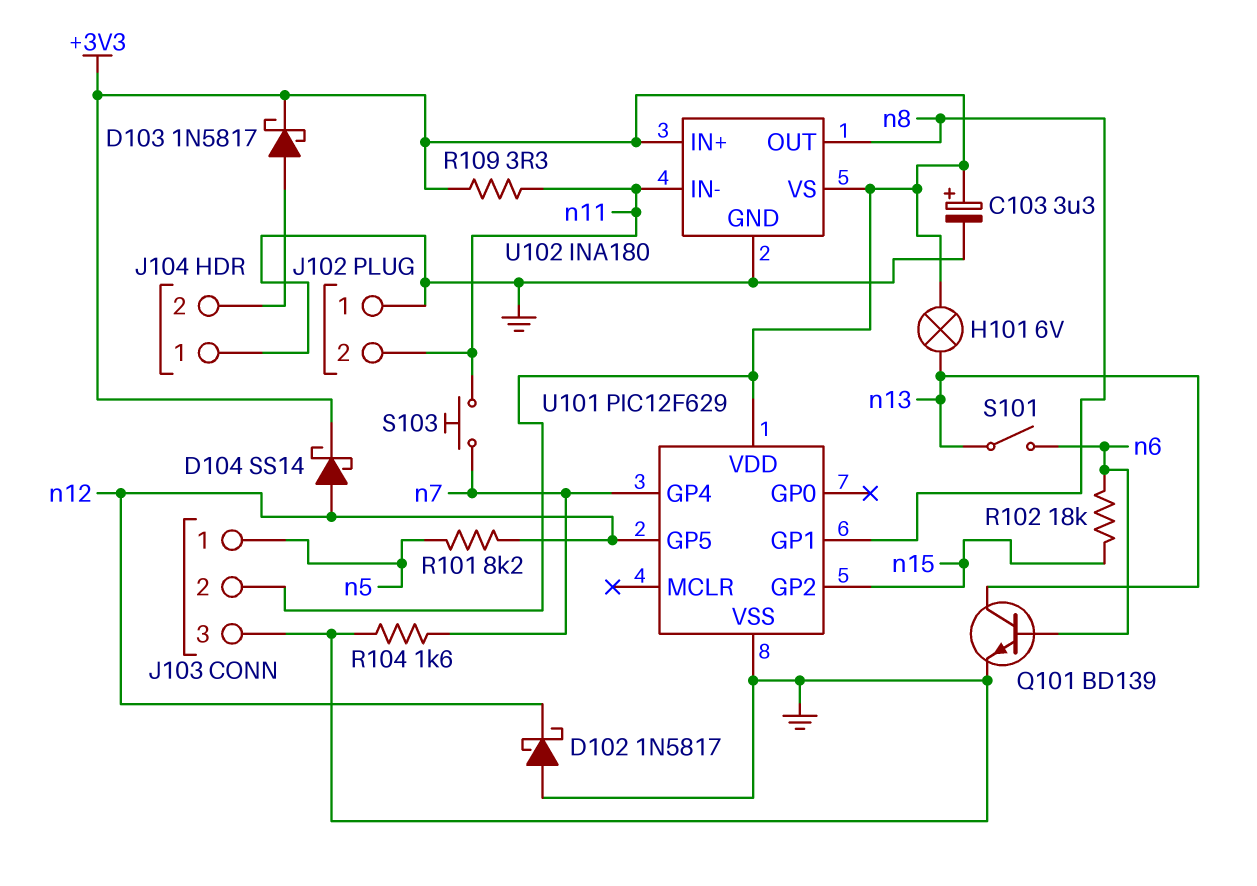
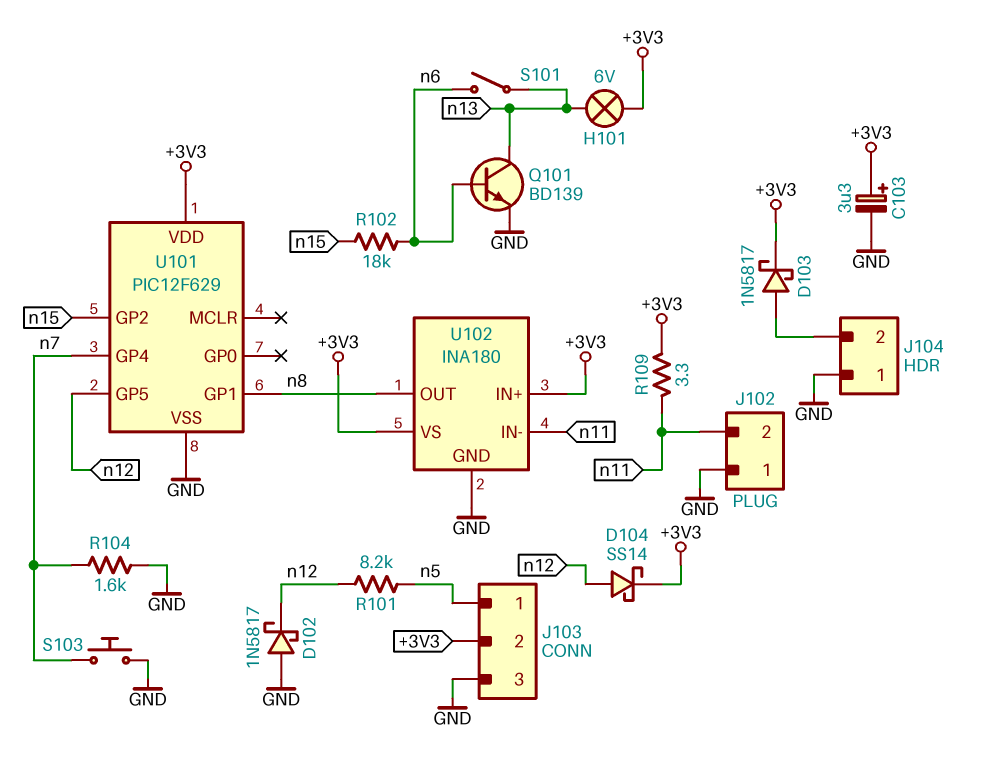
S103: button (n7, n11) -> button (GND, n7)

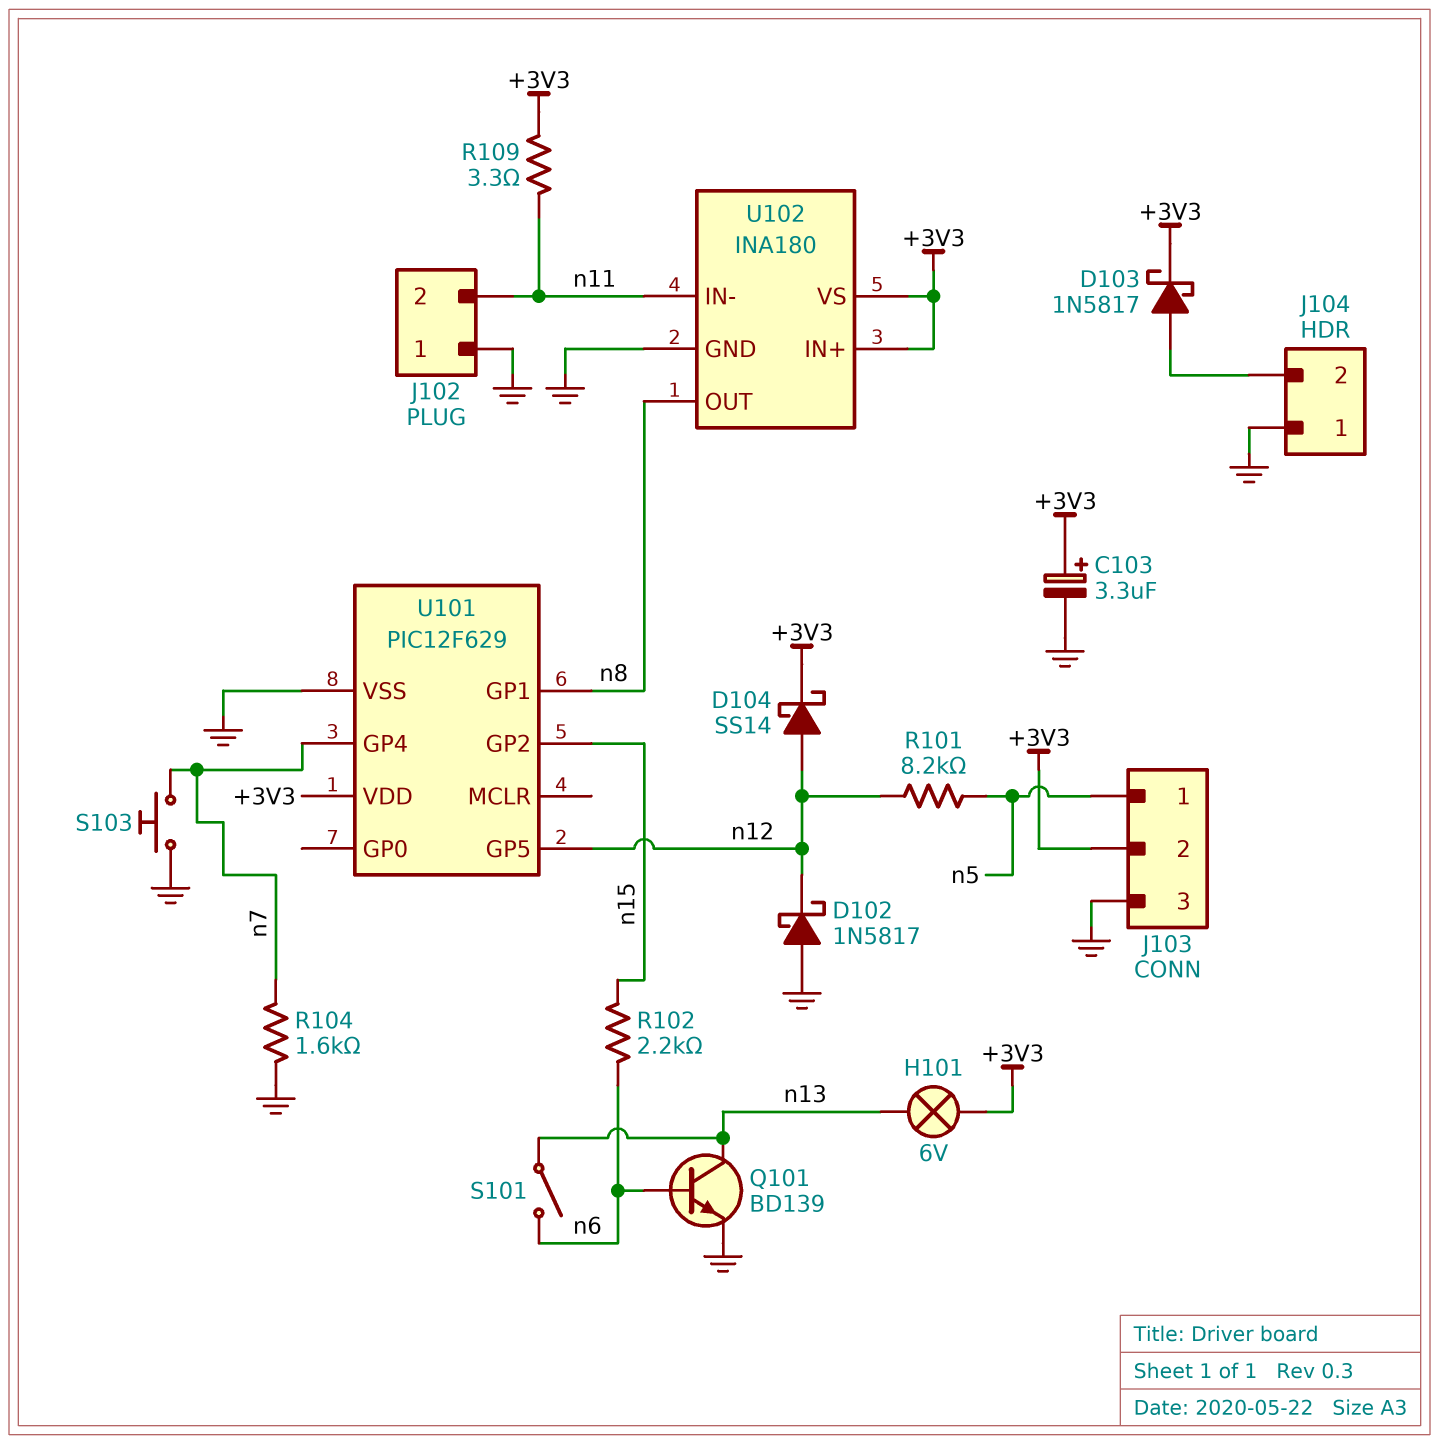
R102: 18k (n6, n15) -> 2.2k (n6, n15)

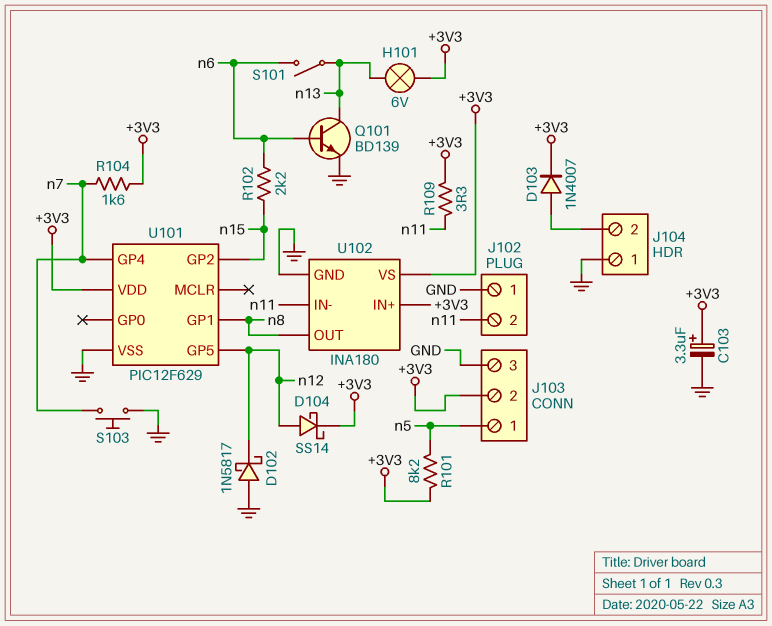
D103: schottky 1N5817 (A J104/2, K +3V3) -> diode 1N4007 (A J104/2, K +3V3)
R101: 8.2k (n5, n12) -> 8.2k (+3V3, n5)
R104: 1.6k (GND, n7) -> 1.6k (+3V3, n7)

